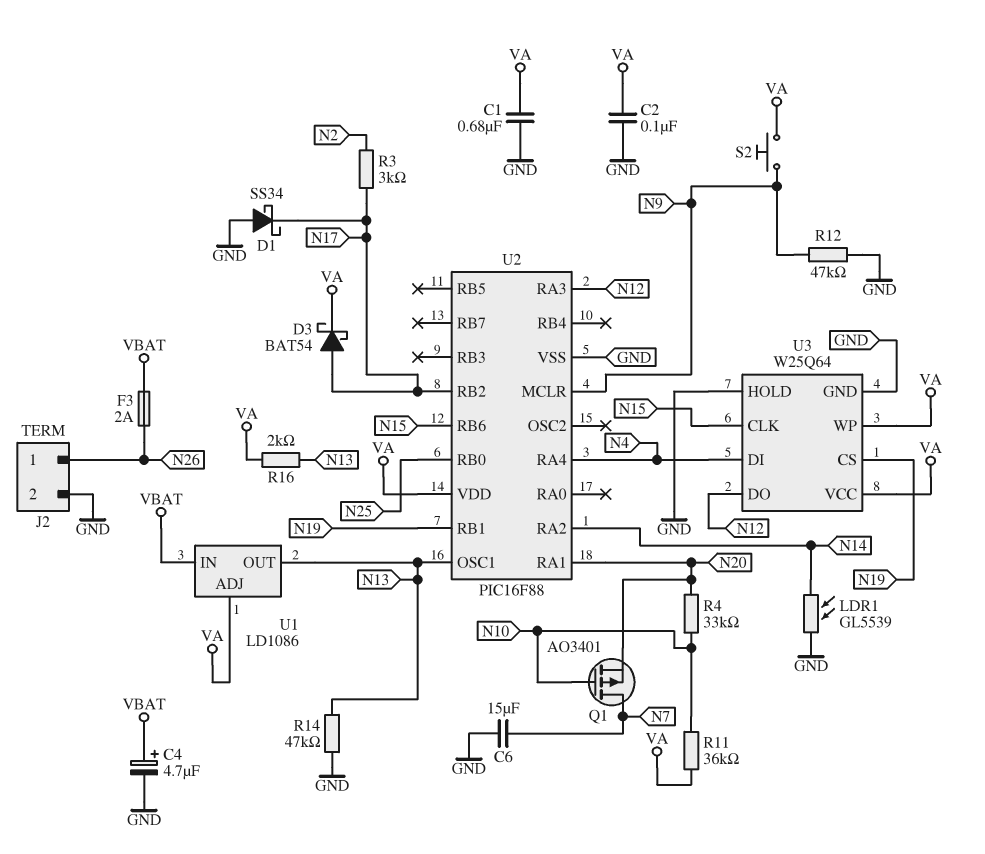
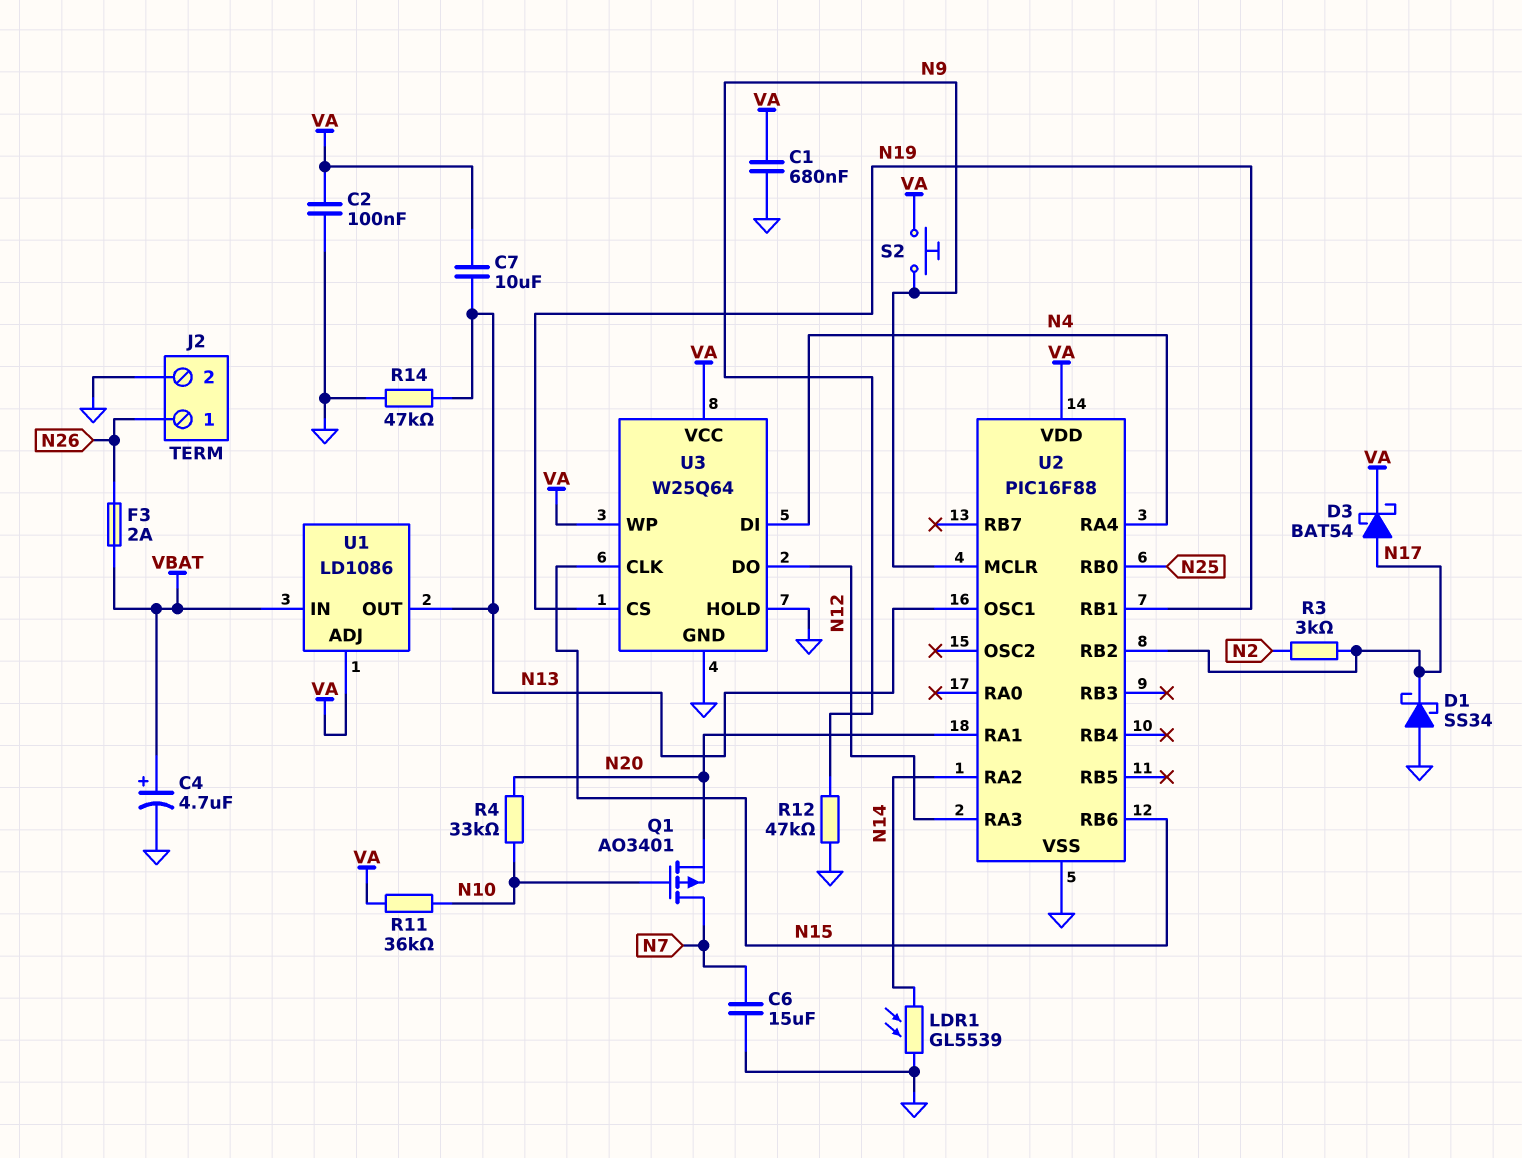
C7: none -> 10uF (N13, VA)
R16: 2k (N13, VA) -> none

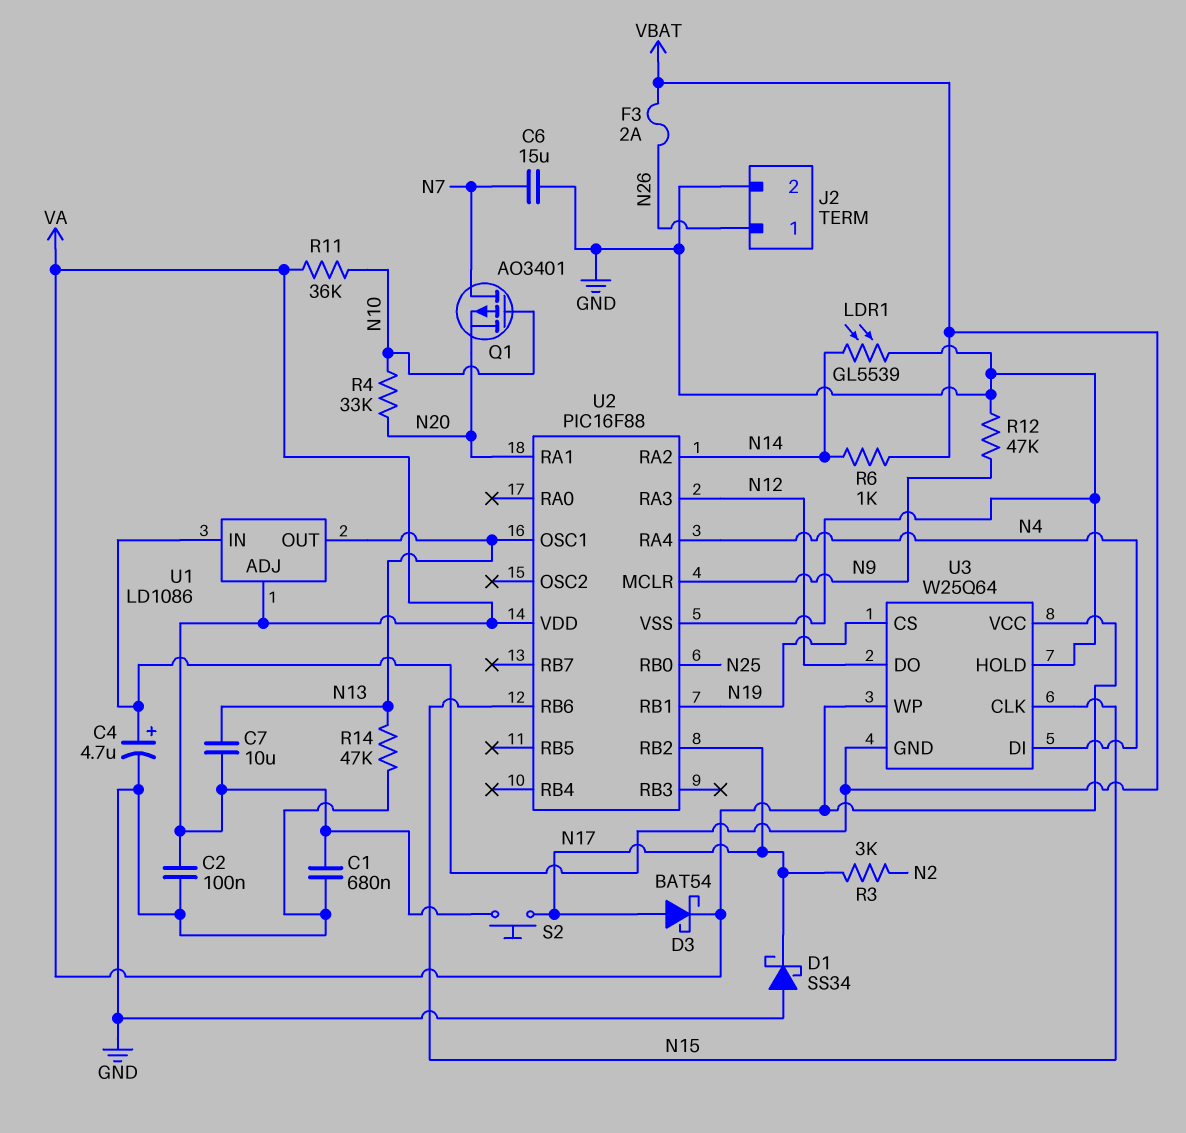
R6: none -> 1k (N14, VBAT)
S2: button (N9, VA) -> button (N17, VA)
U3 pin GND: GND -> VBAT

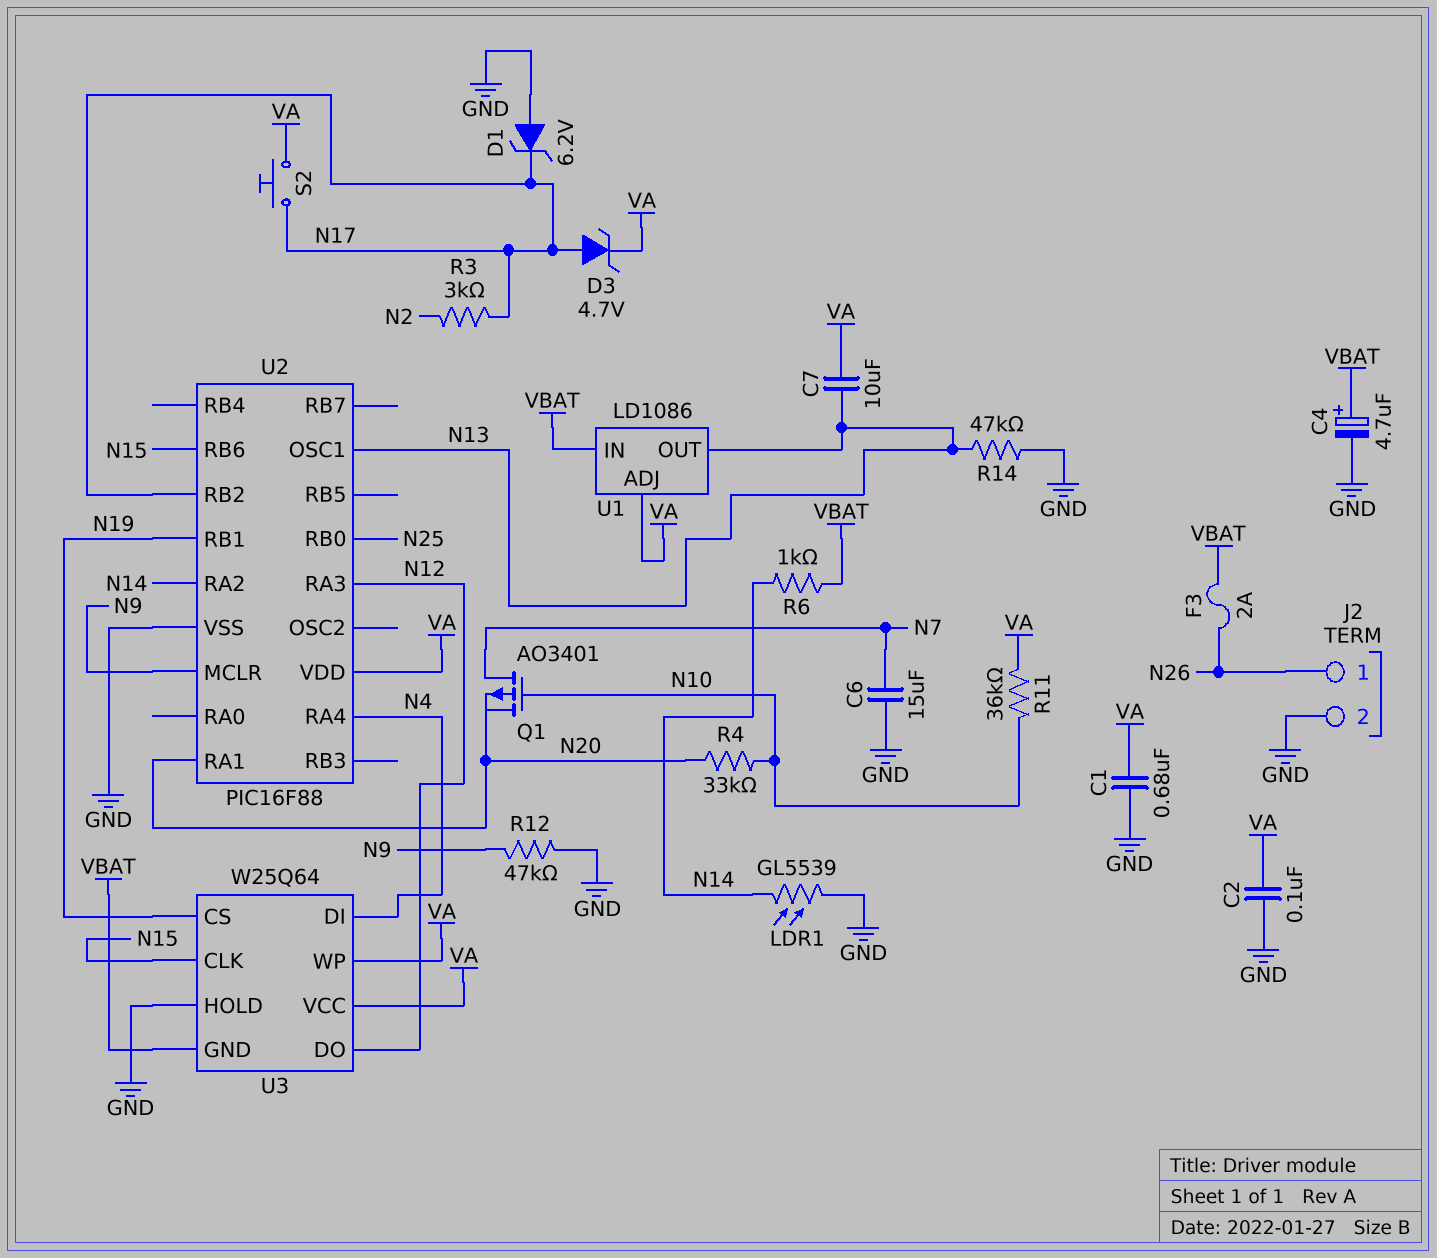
D1: schottky SS34 (A GND, K N17) -> zener 6.2V (A GND, K N17)
D3: schottky BAT54 (A N17, K VA) -> zener 4.7V (A N17, K VA)

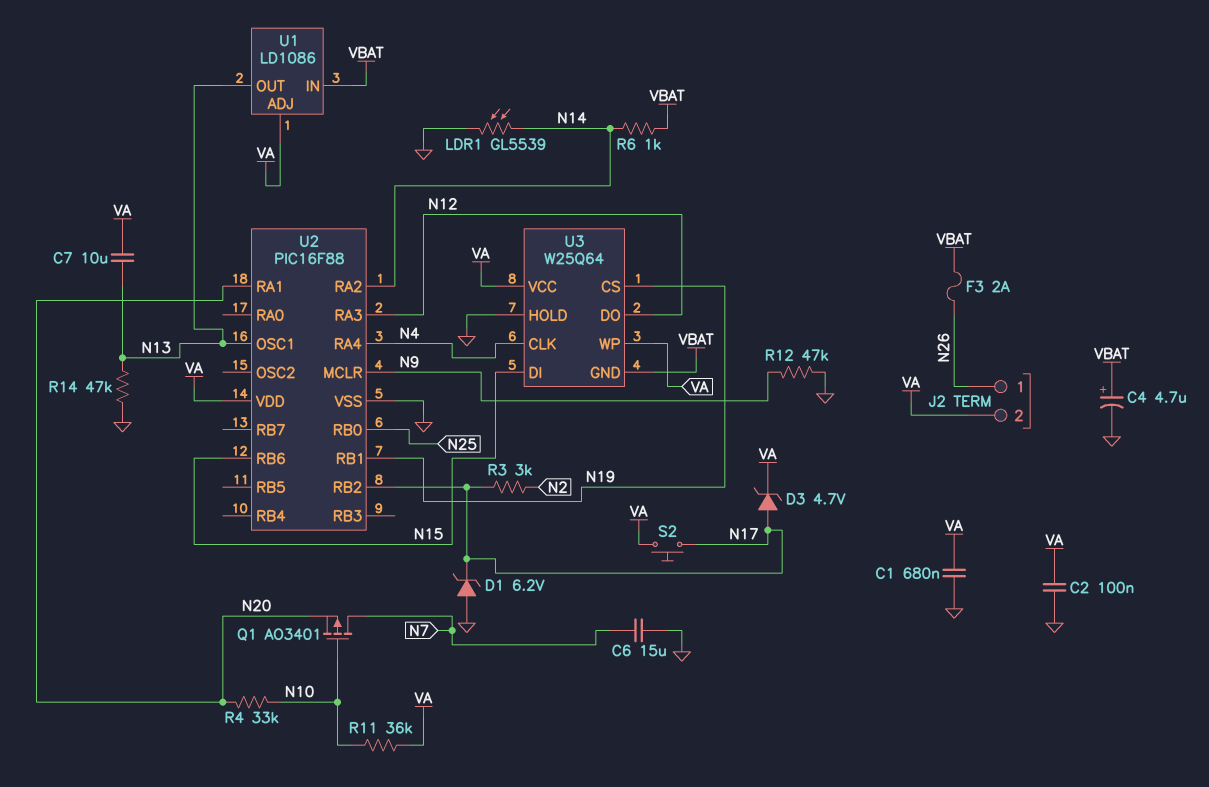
J2 pin 2: GND -> VA
U3 pin CLK: N15 -> N4
U3 pin DI: N4 -> N15

